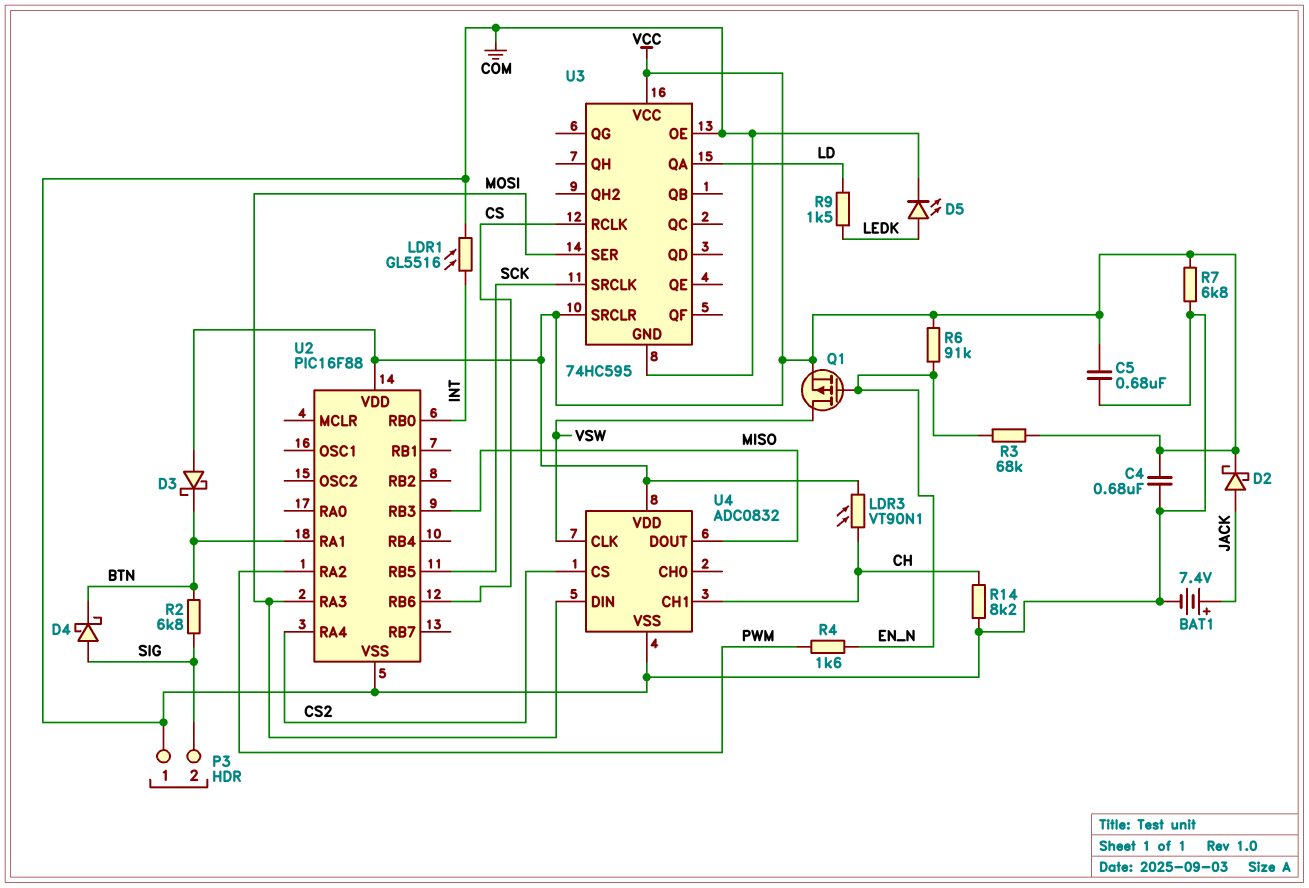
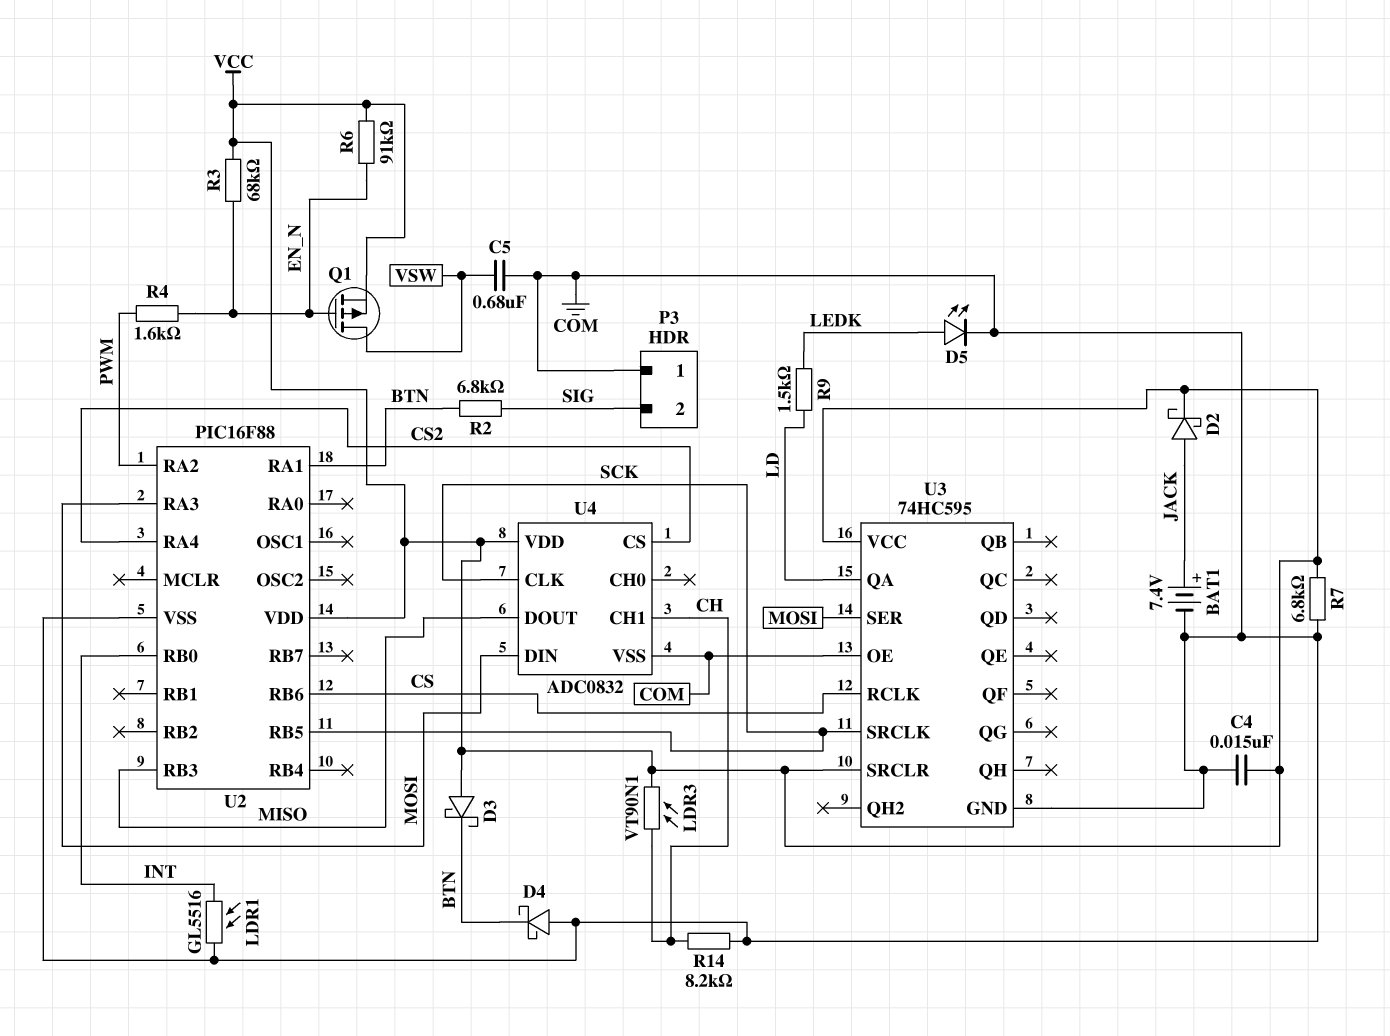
C4: 680nF (COM, VCC) -> 15nF (COM, VCC)
C5: 680nF (COM, VCC) -> 680nF (COM, VSW)
D4: schottky (A SIG, K BTN) -> schottky (A COM, K BTN)
U4 pin CLK: VSW -> SCK

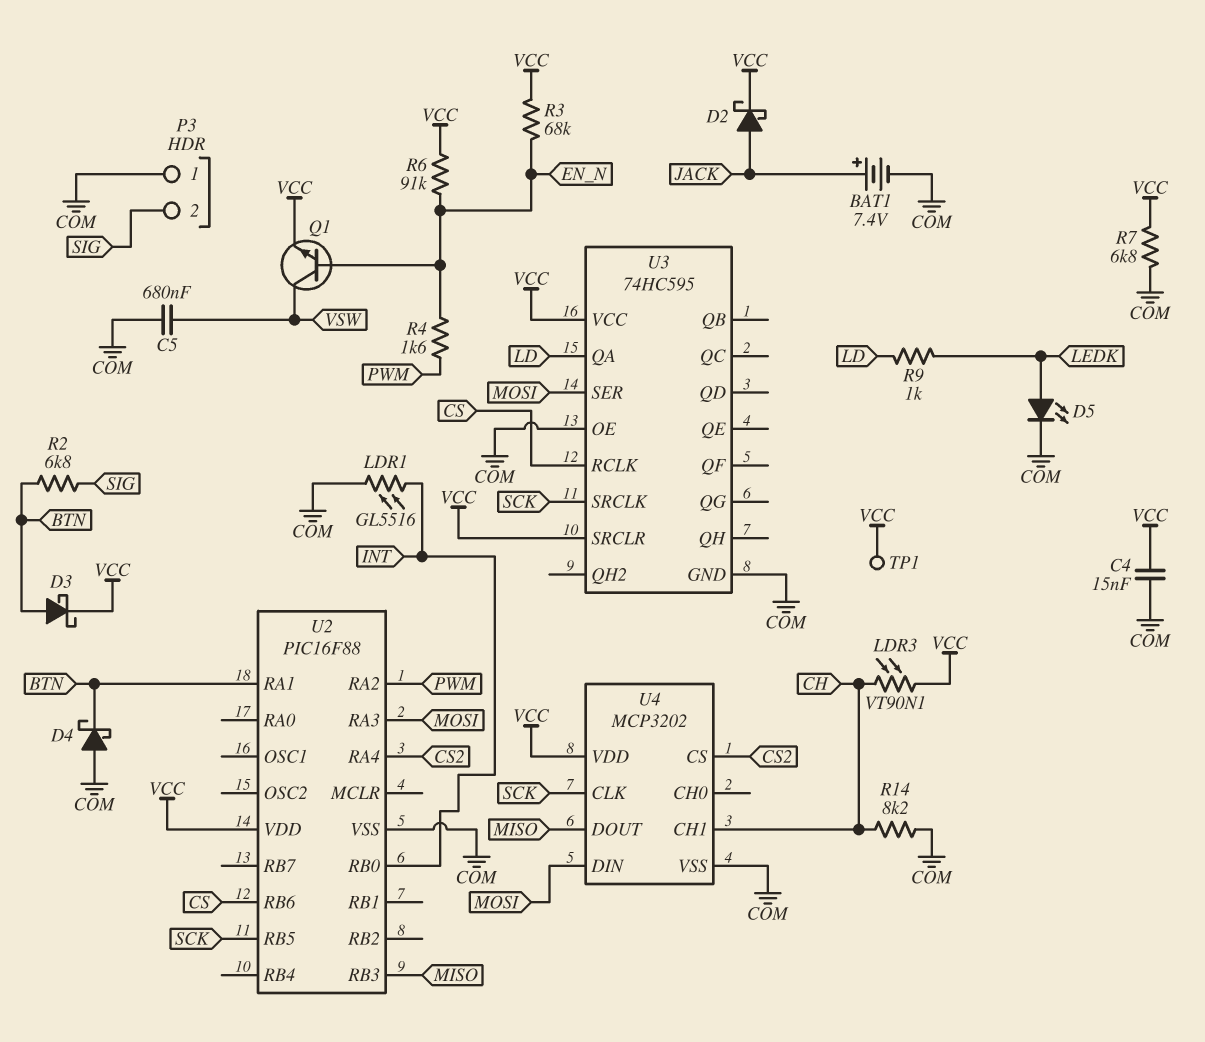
D3: schottky (A VCC, K BTN) -> schottky (A BTN, K VCC)
Q1: PMOS (G EN_N, D VSW, S VCC) -> NPN (B EN_N, C VSW, E VCC)
R9: 1.5k (LD, LEDK) -> 1k (LD, LEDK)
TP1: none -> test point (VCC)
U4: ADC0832 -> MCP3202

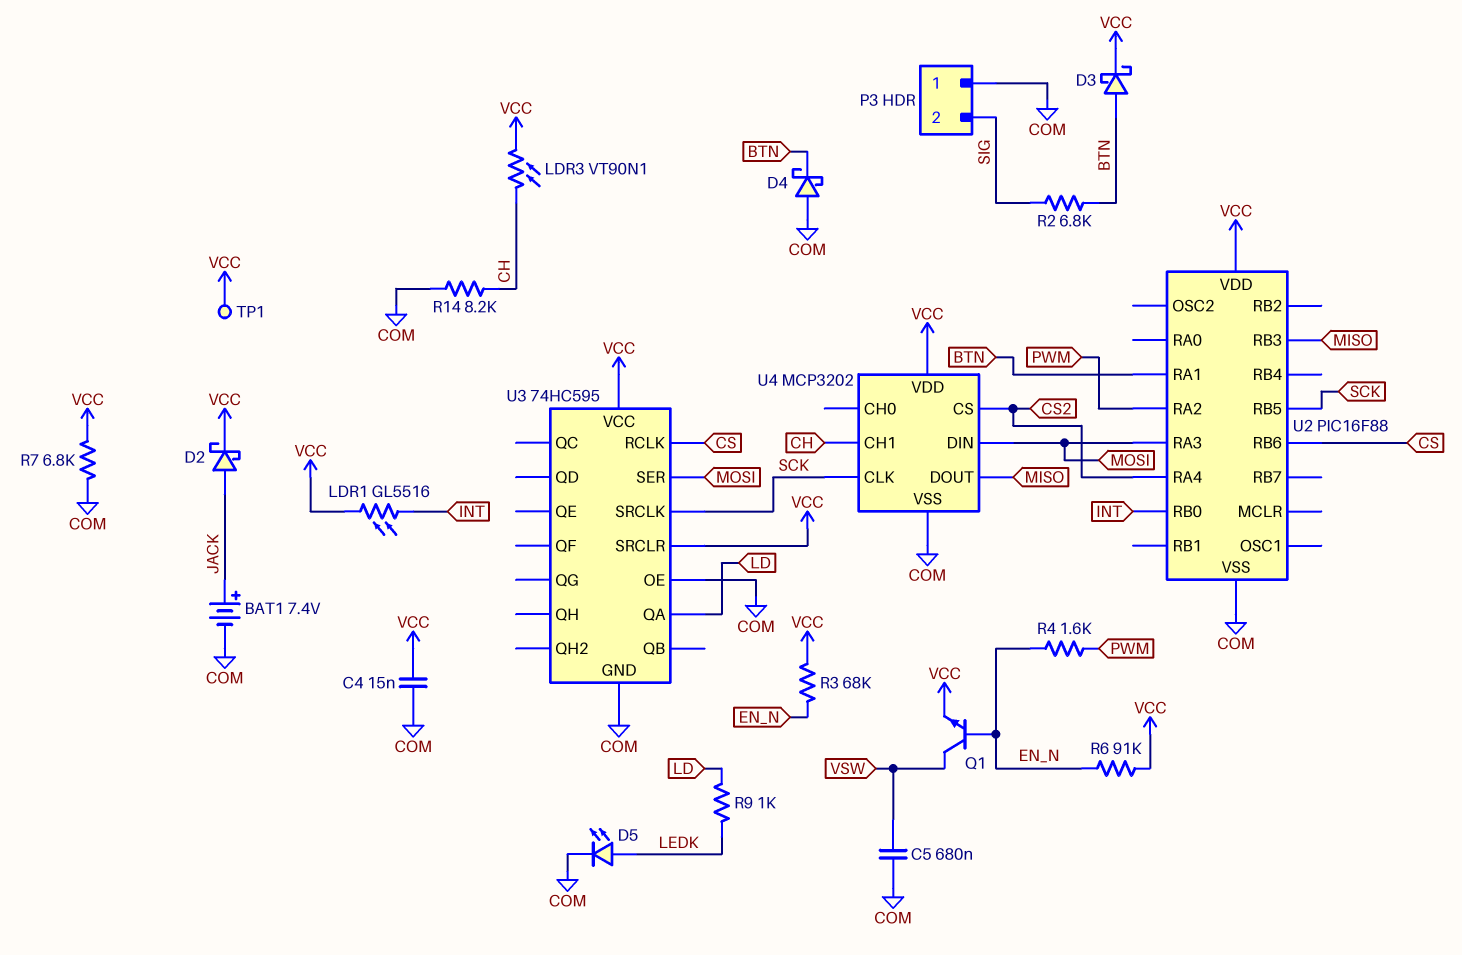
LDR1: GL5516 (COM, INT) -> GL5516 (INT, VCC)

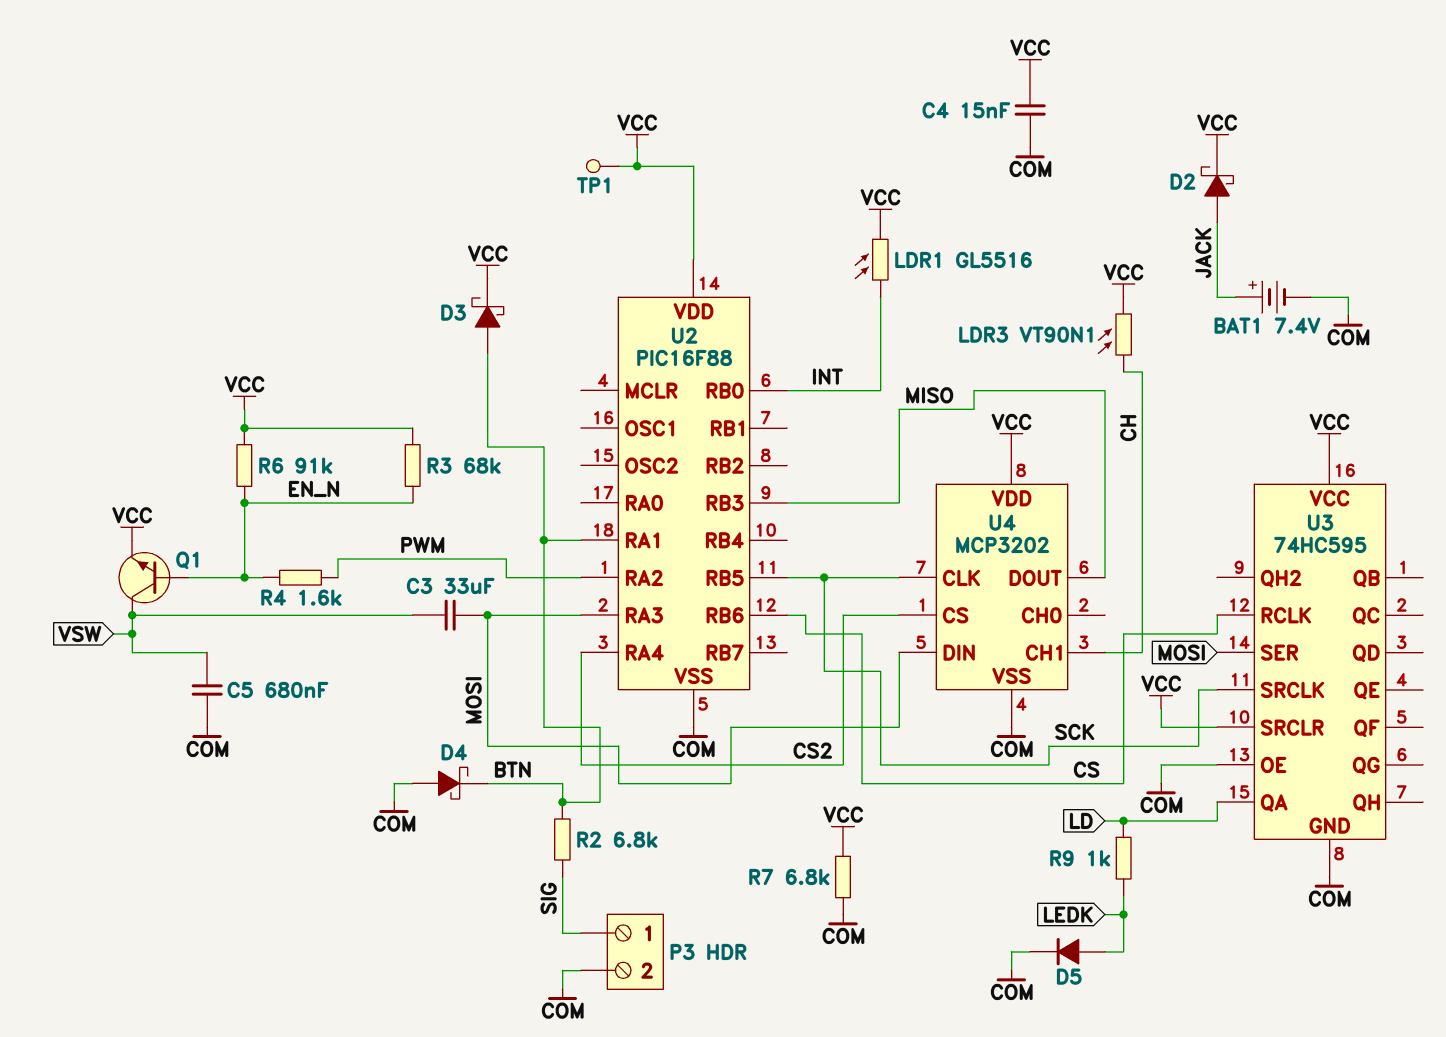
C3: none -> 33uF (MOSI, VSW)
D5: LED (A LEDK, K COM) -> diode (A LEDK, K COM)
P3 pin 1: COM -> SIG
P3 pin 2: SIG -> COM
R14: 8.2k (CH, COM) -> none

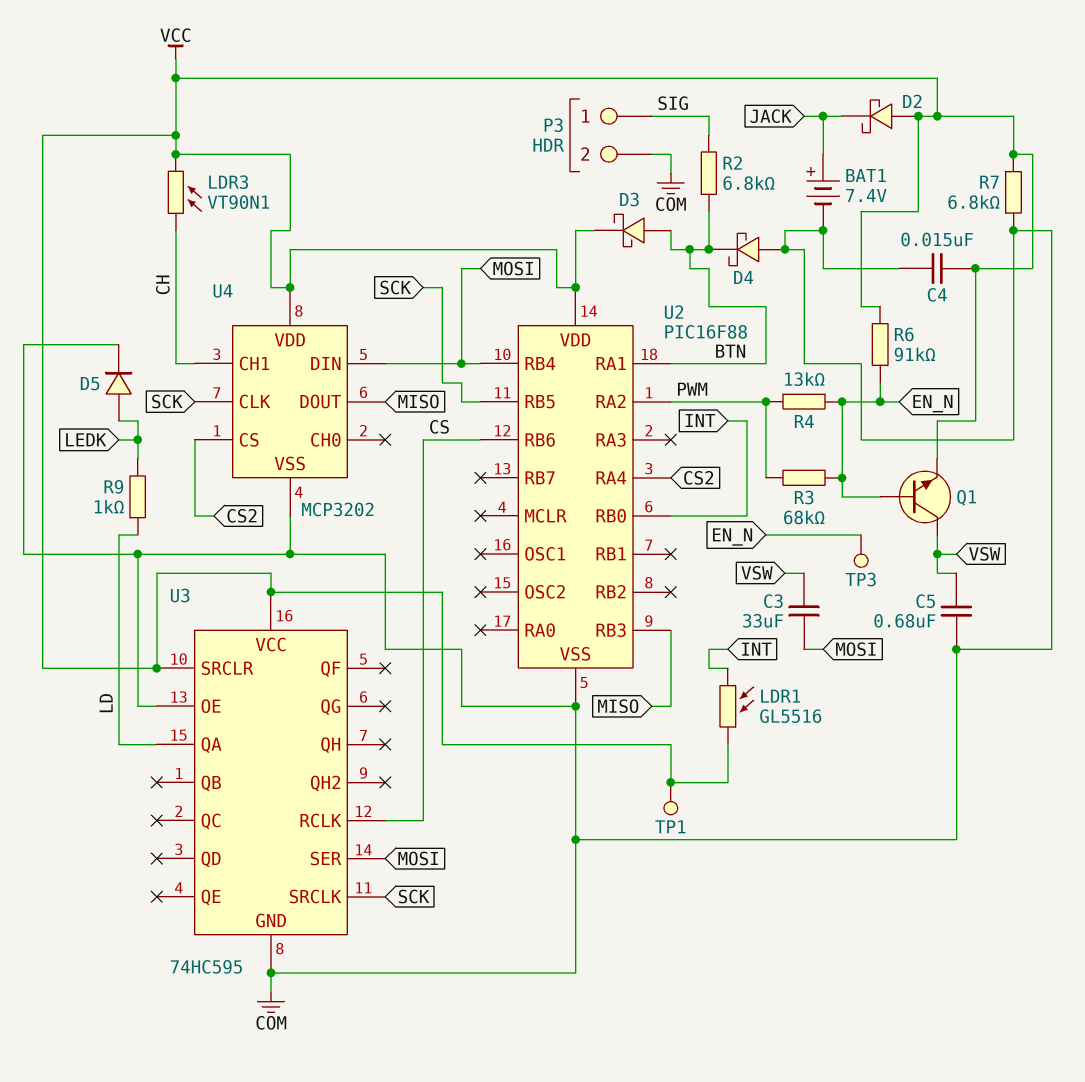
D2: schottky (A JACK, K VCC) -> schottky (A VCC, K JACK)
R3: 68k (EN_N, VCC) -> 68k (EN_N, PWM)
R4: 1.6k (EN_N, PWM) -> 13k (EN_N, PWM)
TP3: none -> test point (EN_N)
U2 pin RA3: MOSI -> none
U2 pin RB4: none -> MOSI

